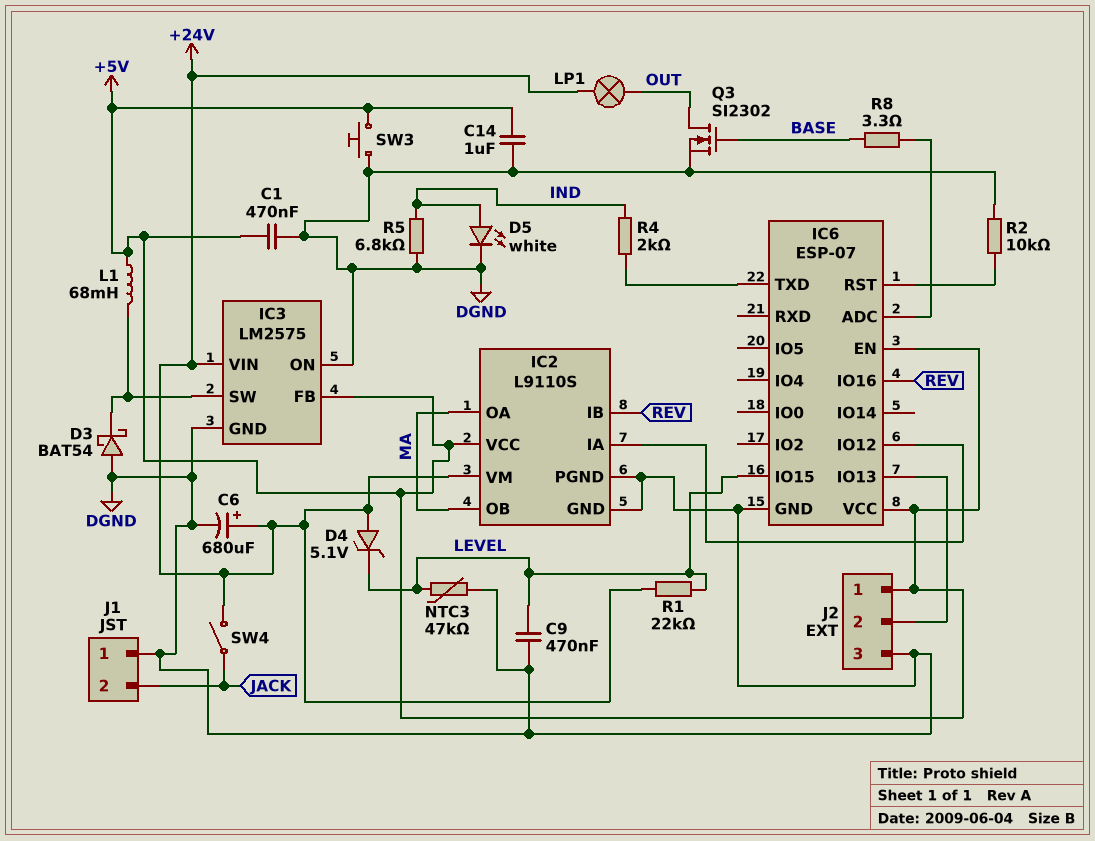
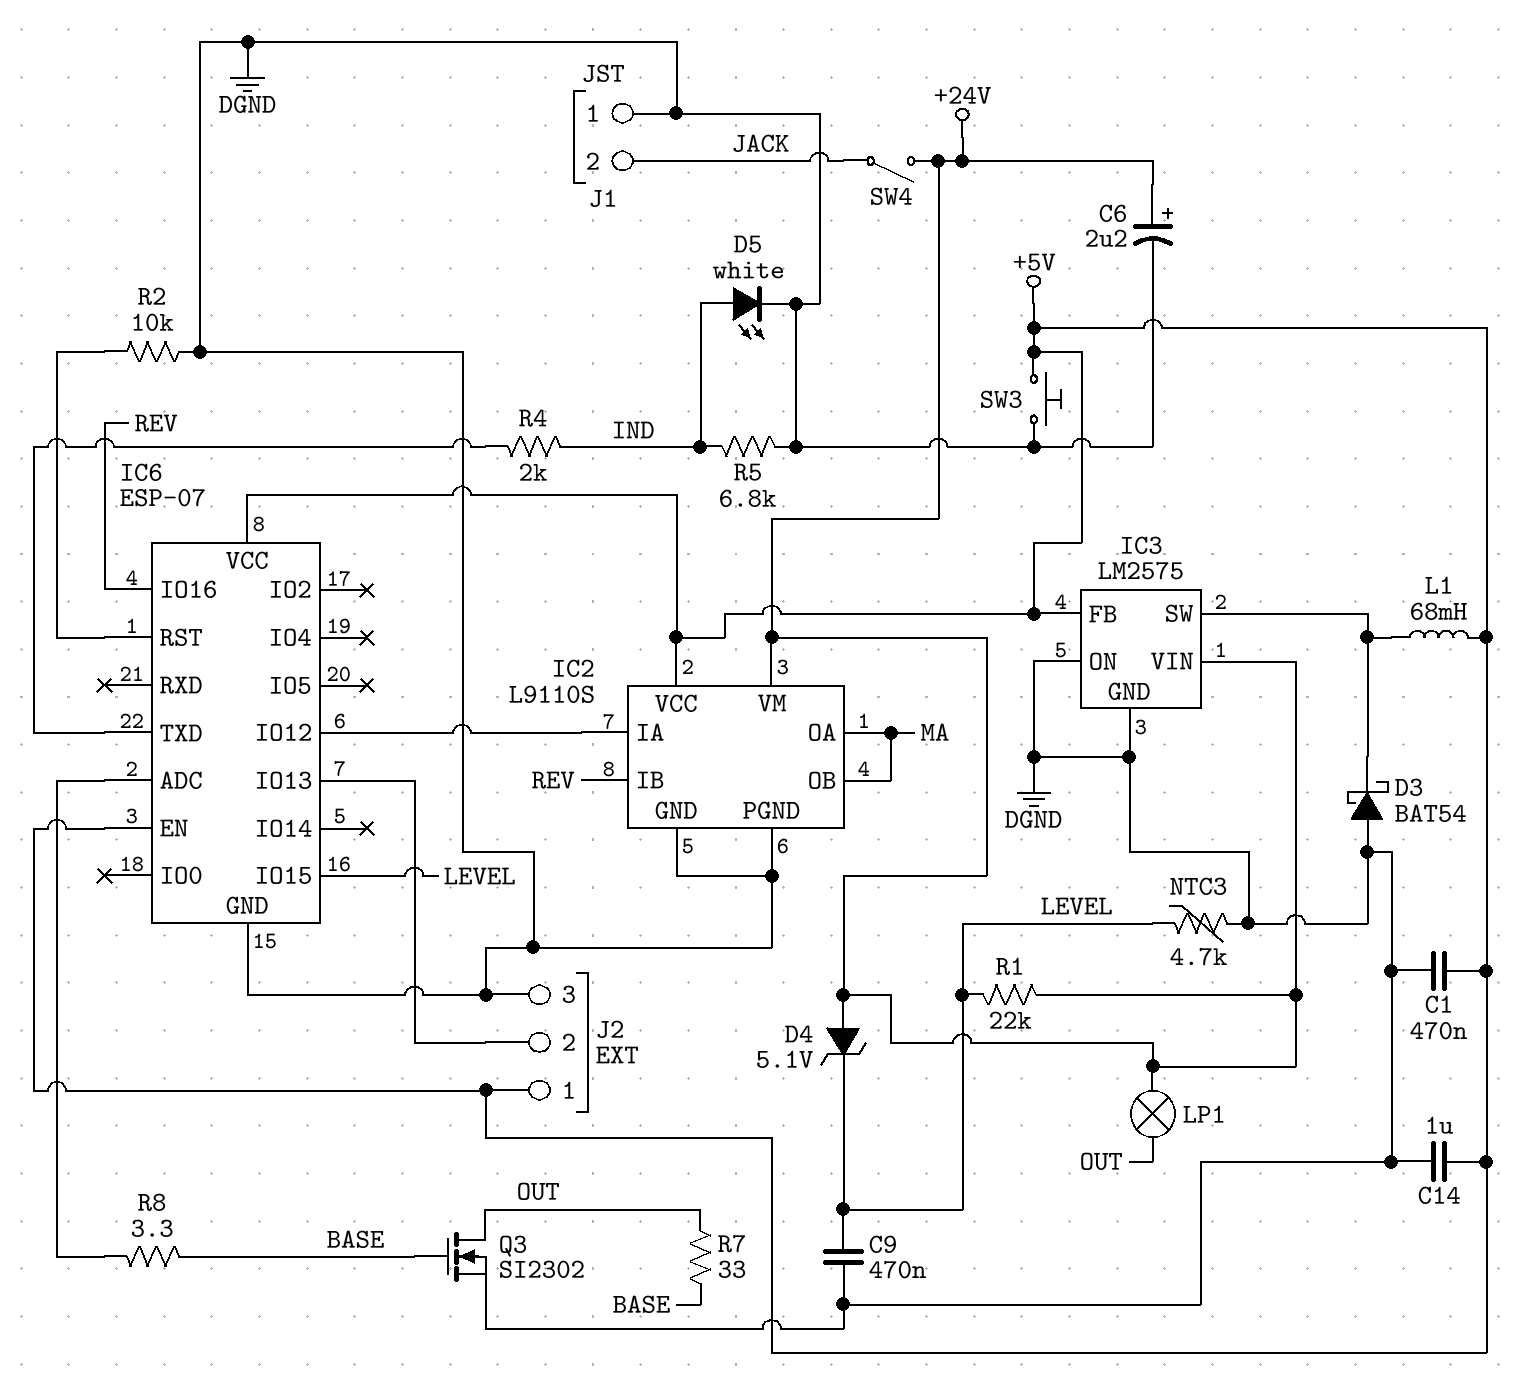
C6: 680uF (plus +24V, minus DGND) -> 2.2uF (plus +24V, minus DGND)
NTC3: 47k (DGND, LEVEL) -> 4.7k (DGND, LEVEL)
R7: none -> 33 (BASE, OUT)

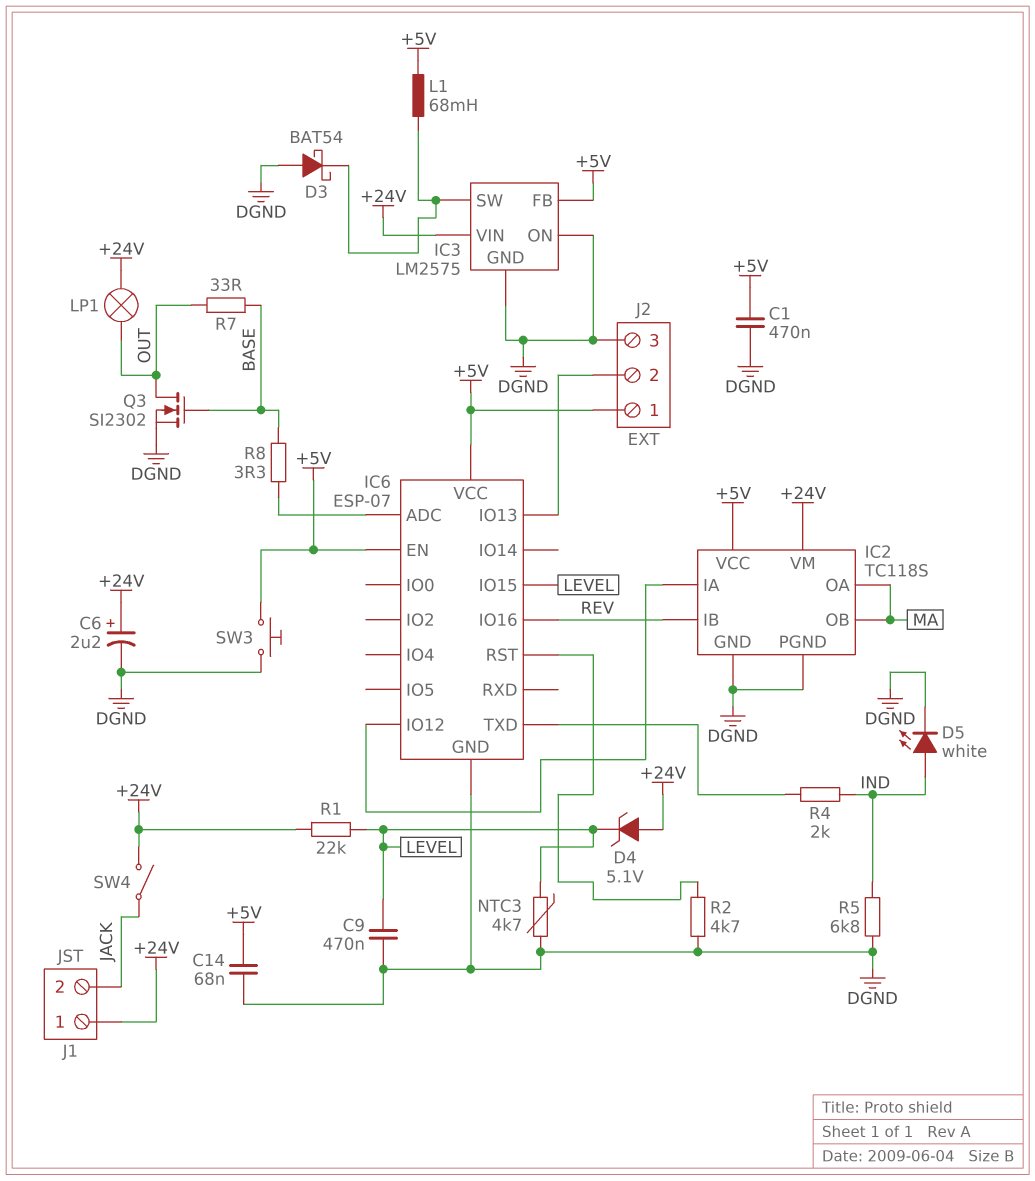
C14: 1uF (+5V, DGND) -> 68nF (+5V, DGND)
IC2: L9110S -> TC118S
J1 pin 1: DGND -> +24V
R2: 10k (DGND, IC6/RST) -> 4.7k (DGND, IC6/RST)

